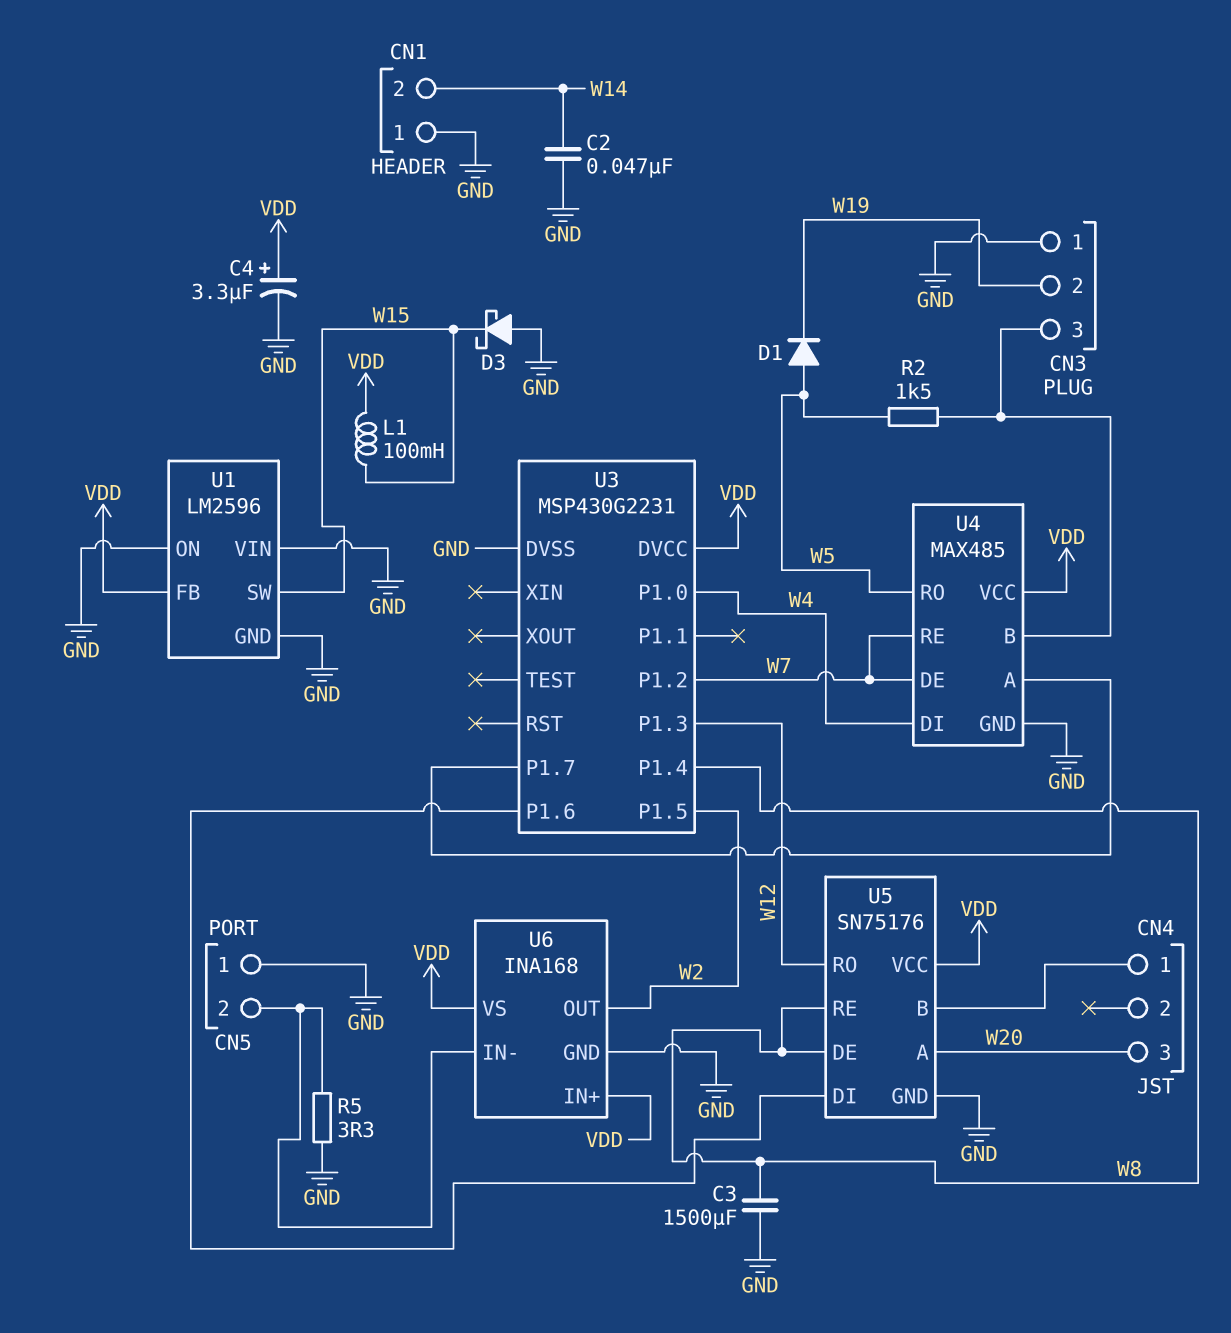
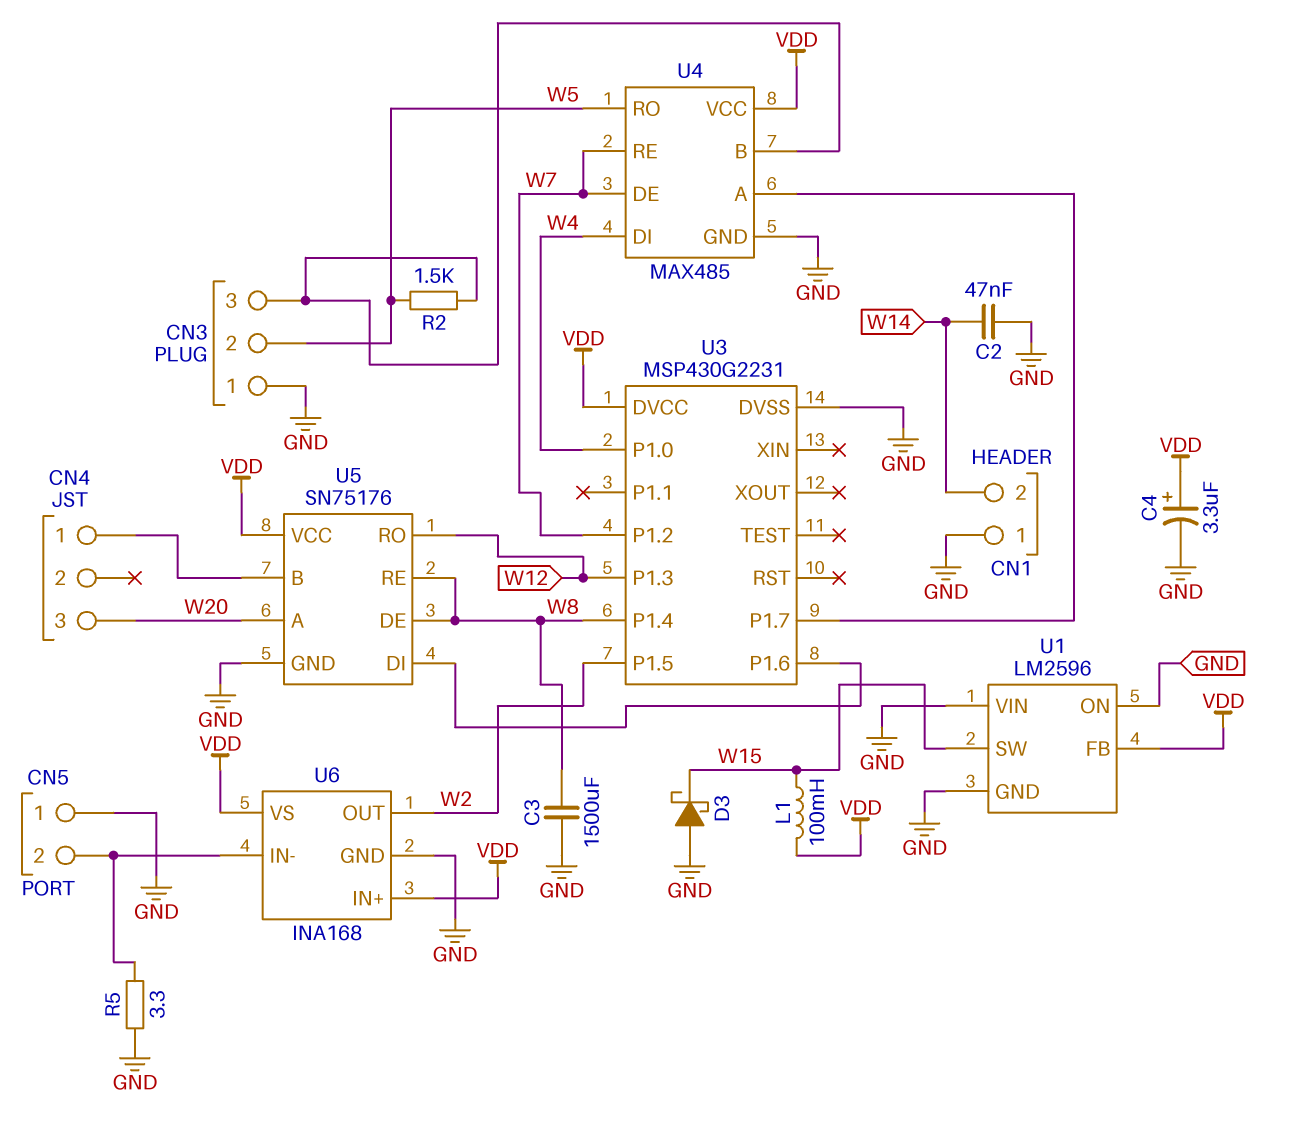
CN3 pin 2: W19 -> W5
D1: diode (A W5, K W19) -> none

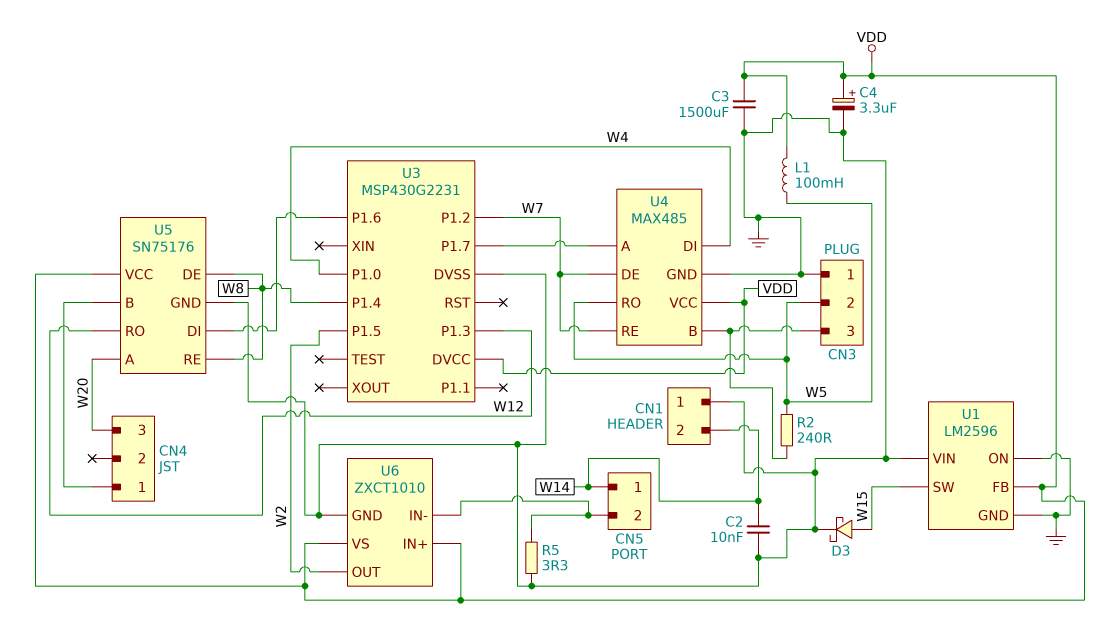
C2: 47nF (GND, W14) -> 10nF (GND, W14)
C3: 1500uF (GND, W8) -> 1500uF (GND, VDD)
CN5 pin 1: GND -> W14
D3: schottky (A GND, K W15) -> schottky (A W15, K GND)
L1: 100mH (VDD, W15) -> 100mH (VDD, W5)
R2: 1.5k (CN3/3, W5) -> 240 (CN3/3, W5)
U6: INA168 -> ZXCT1010

